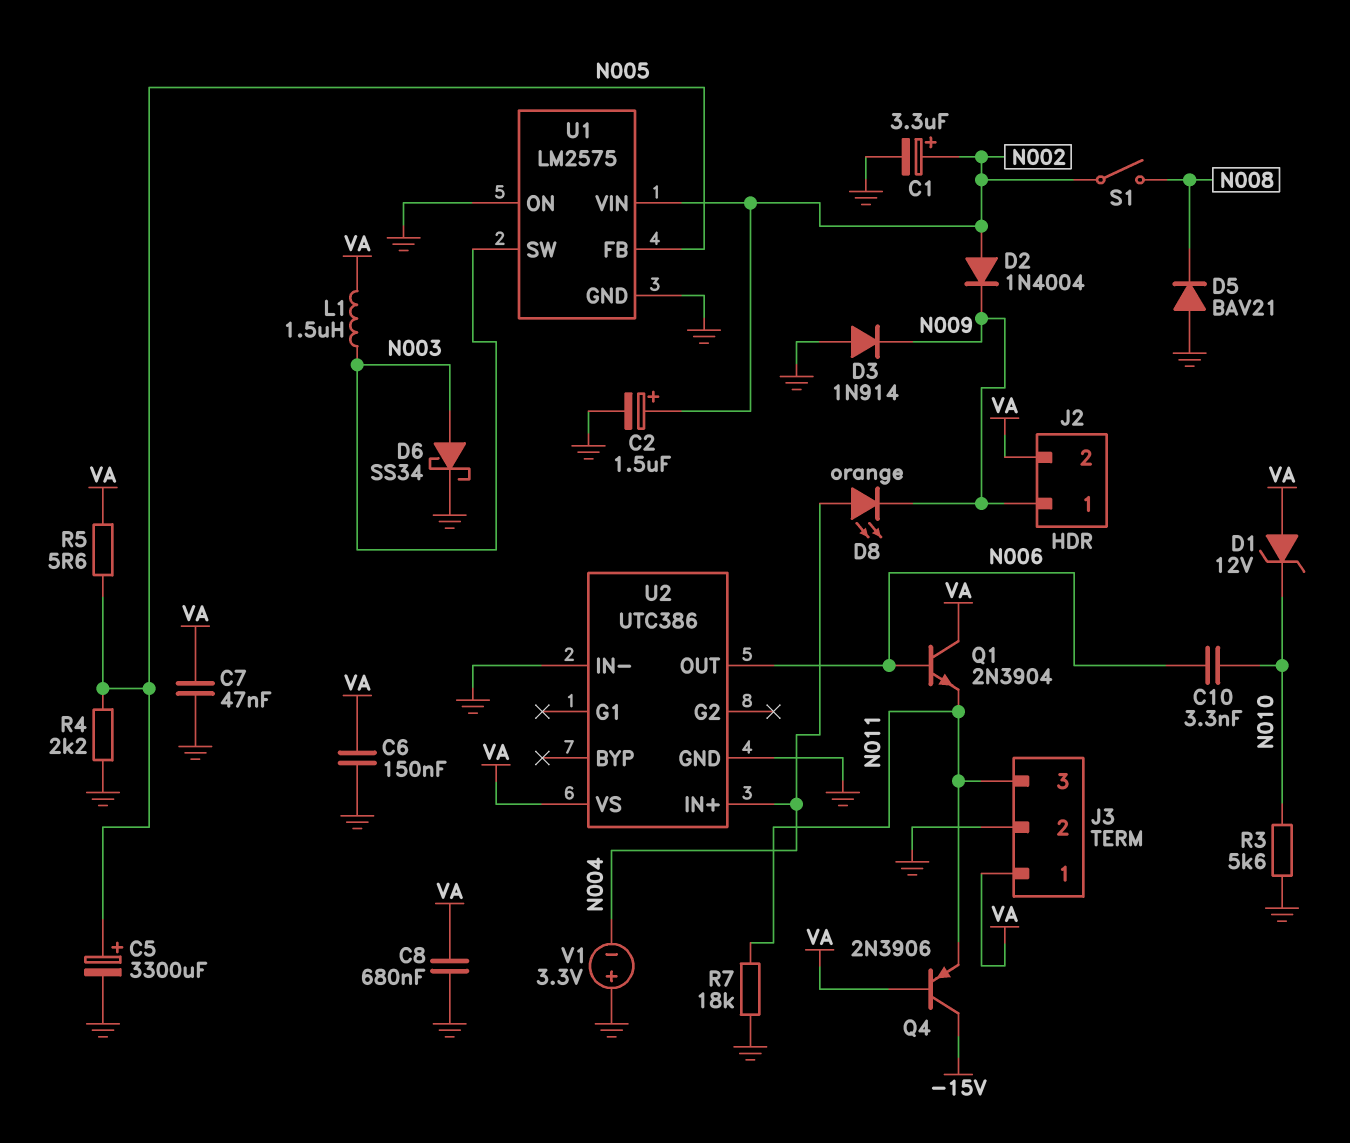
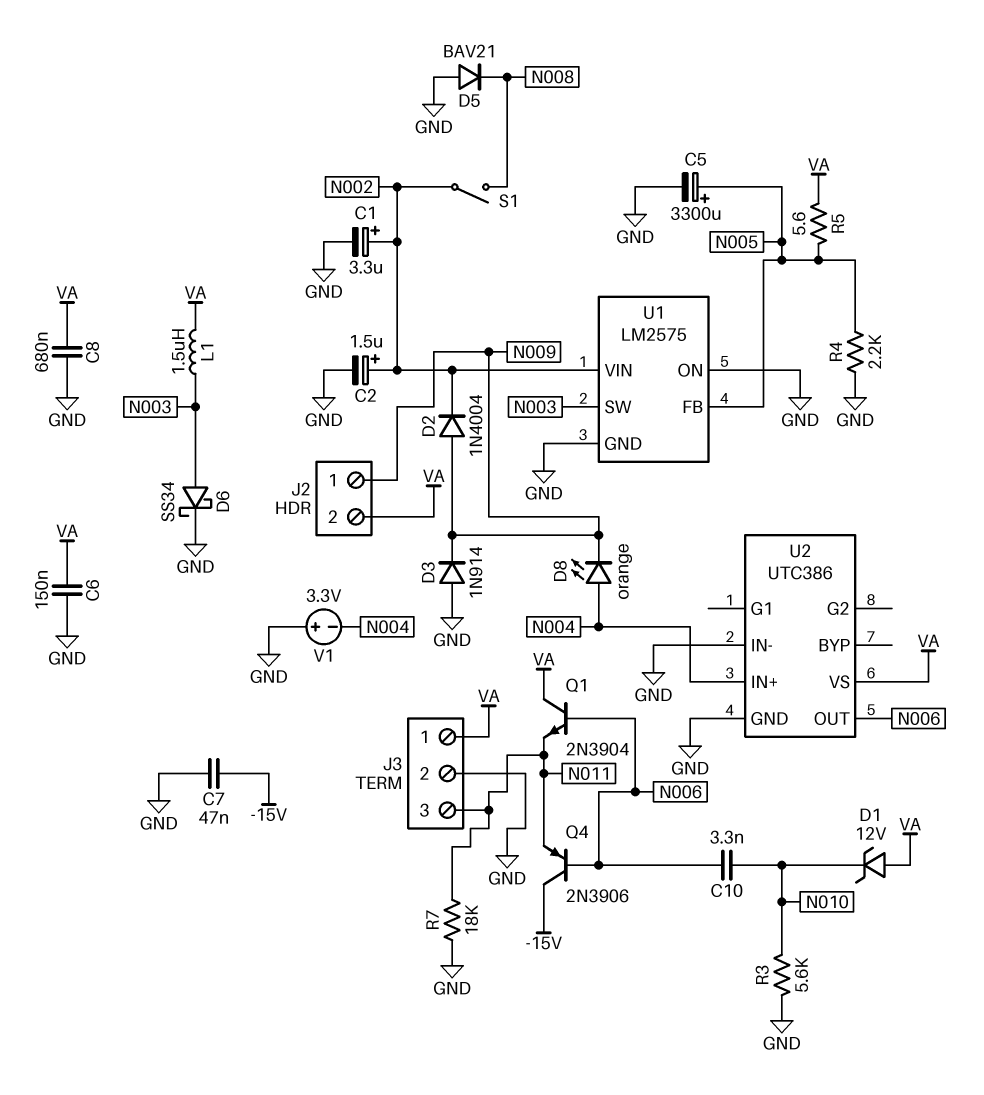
C7: 47nF (GND, VA) -> 47nF (-15V, GND)
D2: diode 1N4004 (A N002, K N009) -> diode 1N4004 (A N009, K N002)
Q4: PNP 2N3906 (B VA, C -15V, E N011) -> PNP 2N3906 (B N006, C -15V, E N011)

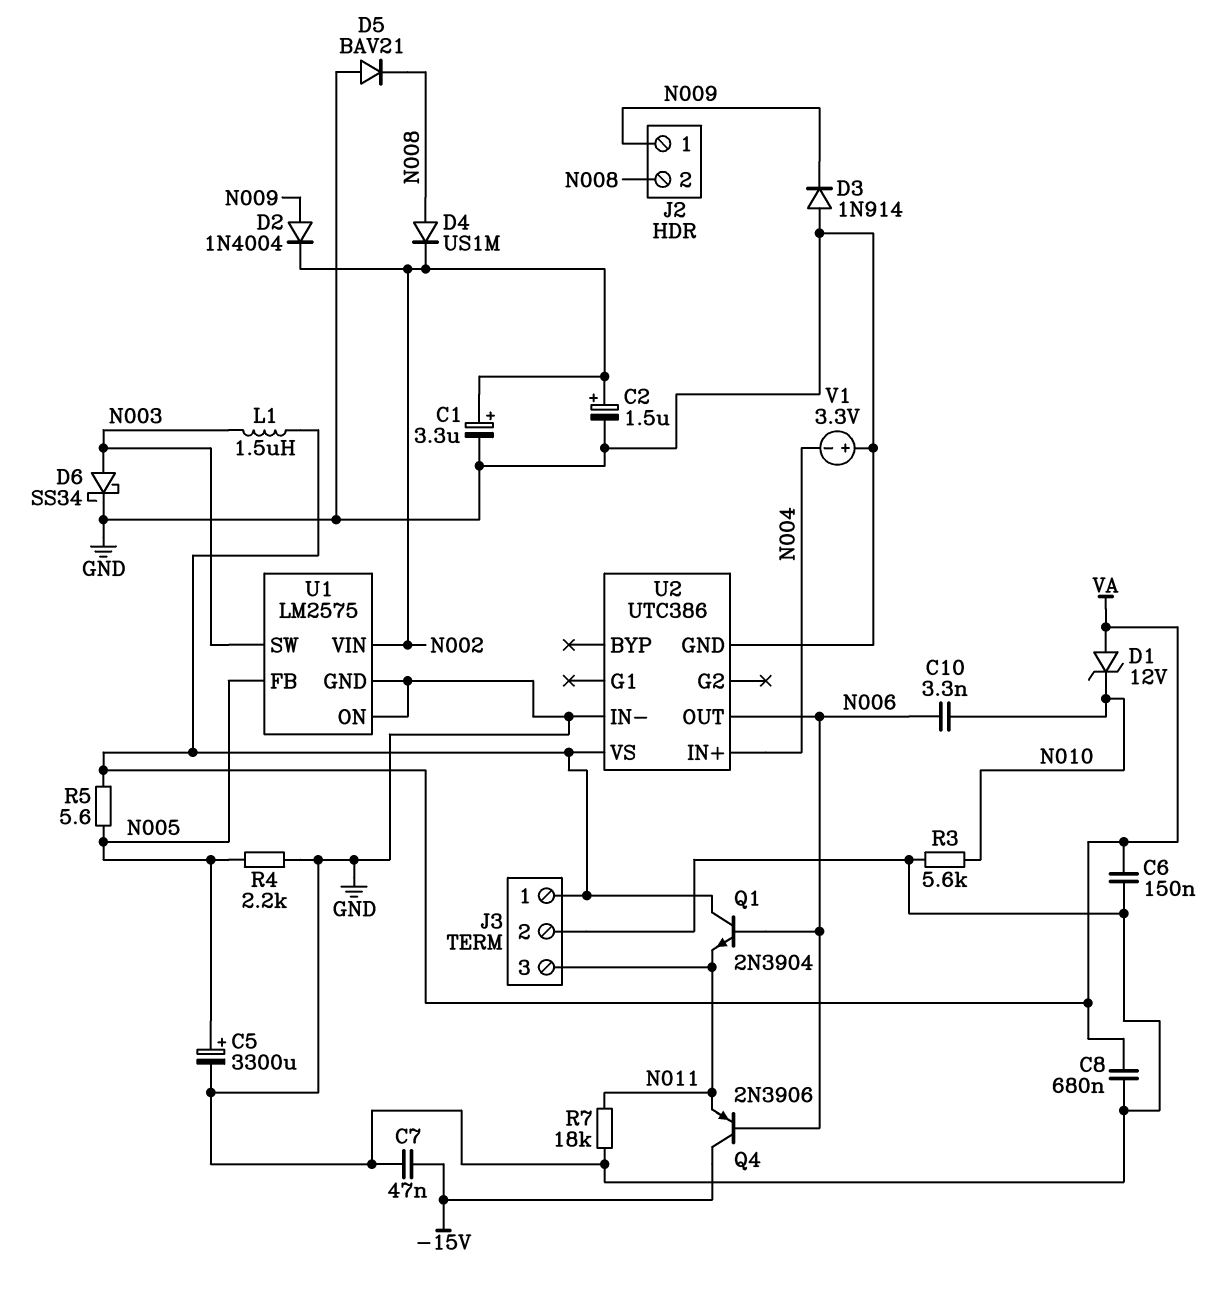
D4: none -> diode US1M (A N008, K N002)
D8: LED orange (A N004, K N009) -> none
J2 pin 2: VA -> N008
S1: switch (N002, N008) -> none

